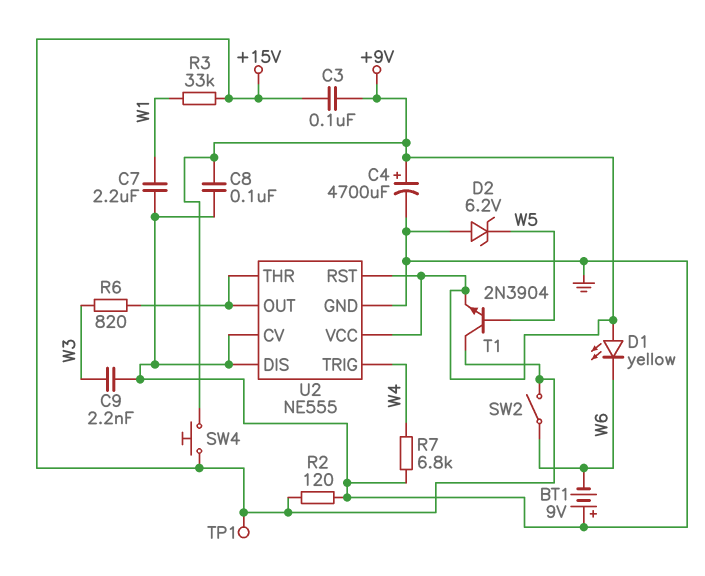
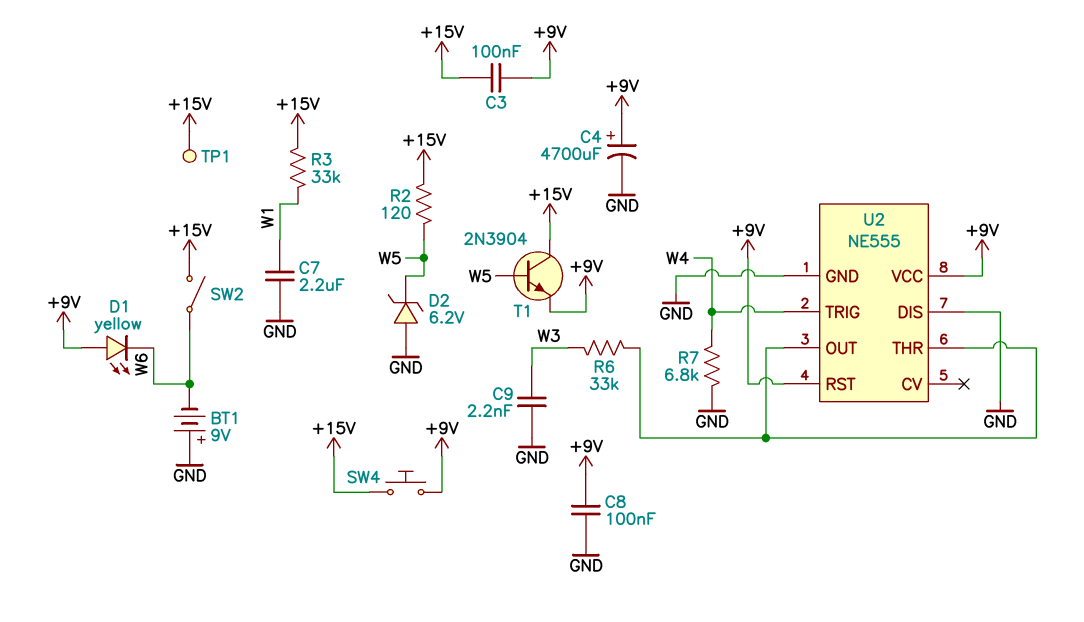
R2: 120 (+15V, GND) -> 120 (+15V, W5)
R6: 820 (U2/OUT, W3) -> 33k (U2/OUT, W3)
U2 pin CV: GND -> none

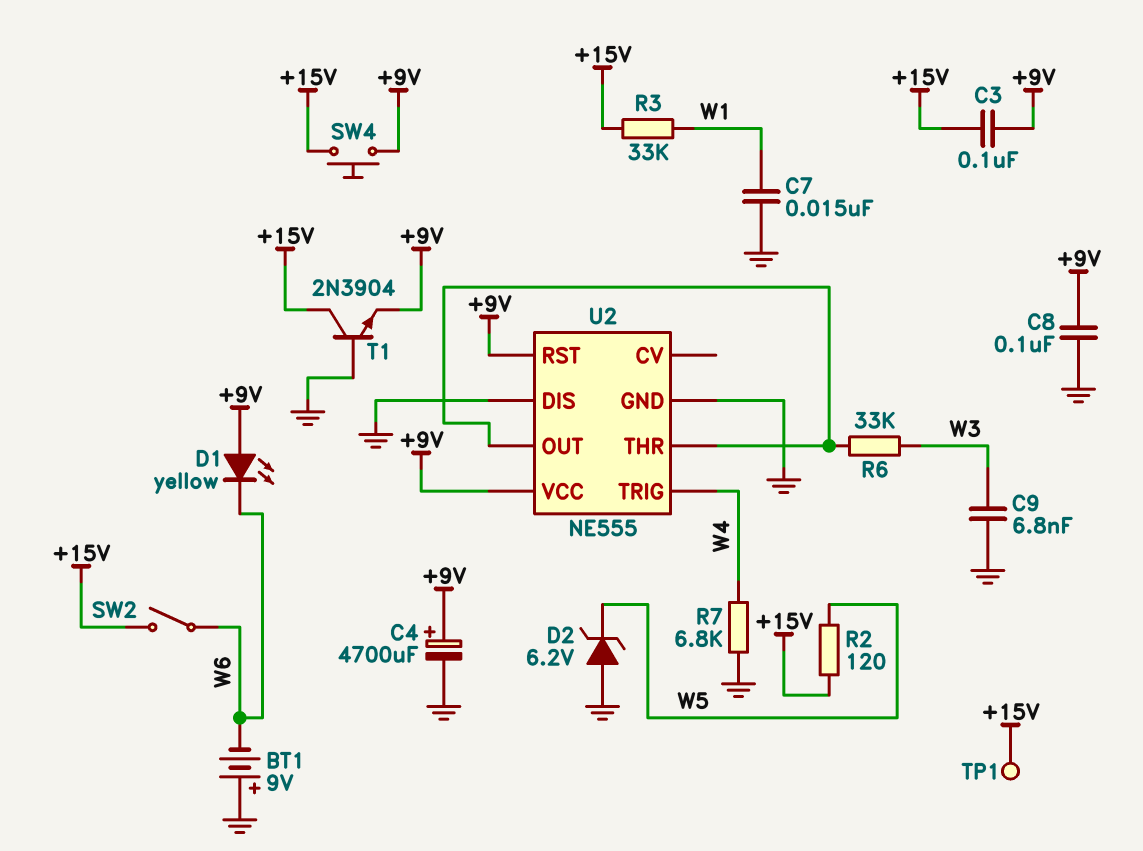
C7: 2.2uF (GND, W1) -> 15nF (GND, W1)
C9: 2.2nF (GND, W3) -> 6.8nF (GND, W3)
T1: NPN 2N3904 (B W5, C +15V, E +9V) -> NPN 2N3904 (B GND, C +15V, E +9V)

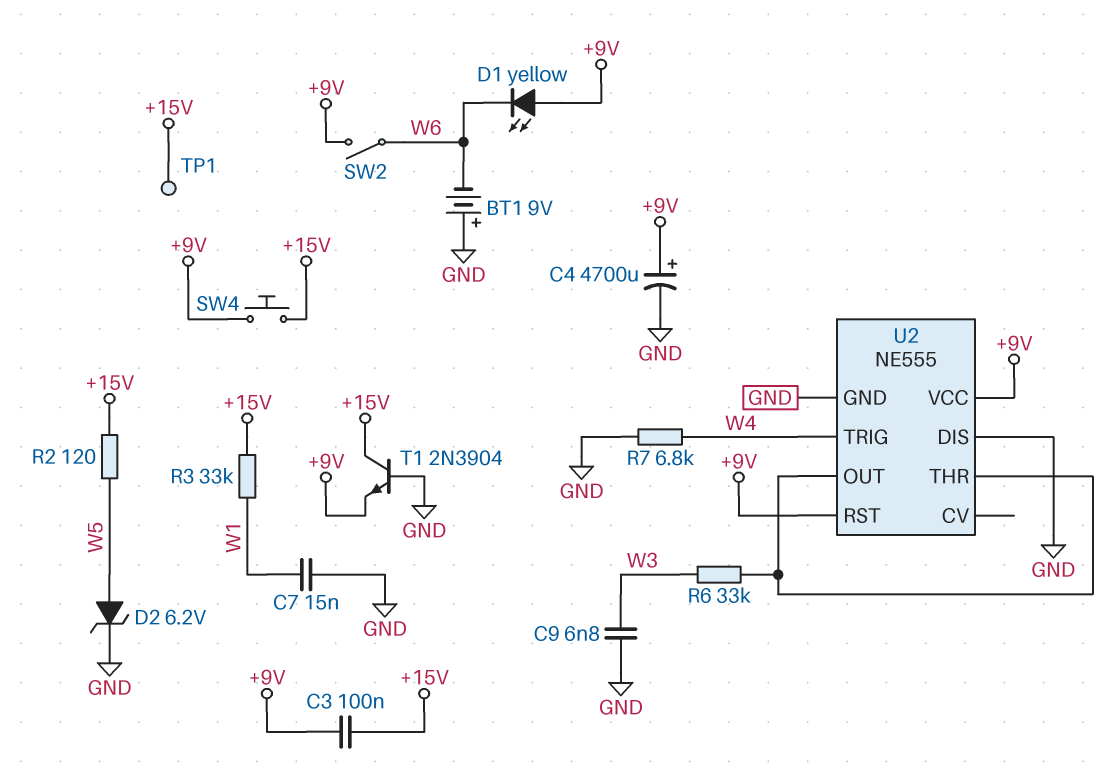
C8: 100nF (+9V, GND) -> none
D2: zener 6.2V (A GND, K W5) -> zener 6.2V (A W5, K GND)
SW2: switch (+15V, W6) -> switch (+9V, W6)

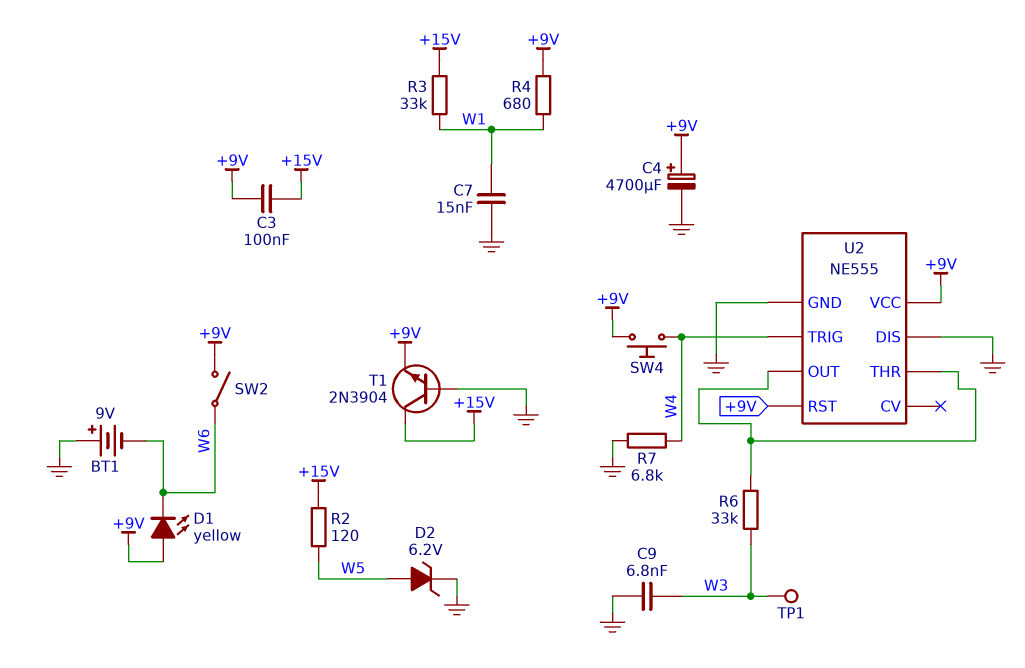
R4: none -> 680 (+9V, W1)
SW4: button (+9V, +15V) -> button (+9V, W4)
TP1: test point (+15V) -> test point (W3)

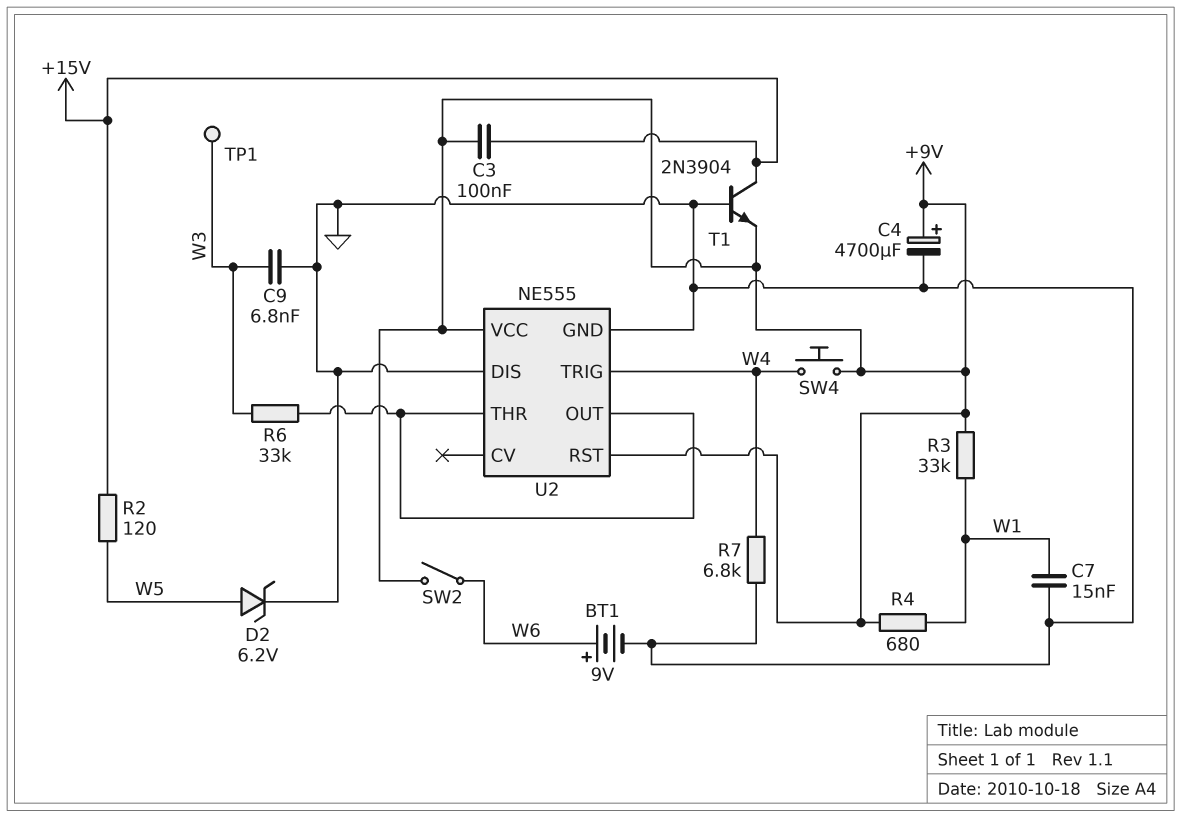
BT1: 9V (plus GND, minus W6) -> 9V (plus W6, minus GND)
D1: LED yellow (A +9V, K W6) -> none
R3: 33k (+15V, W1) -> 33k (+9V, W1)

